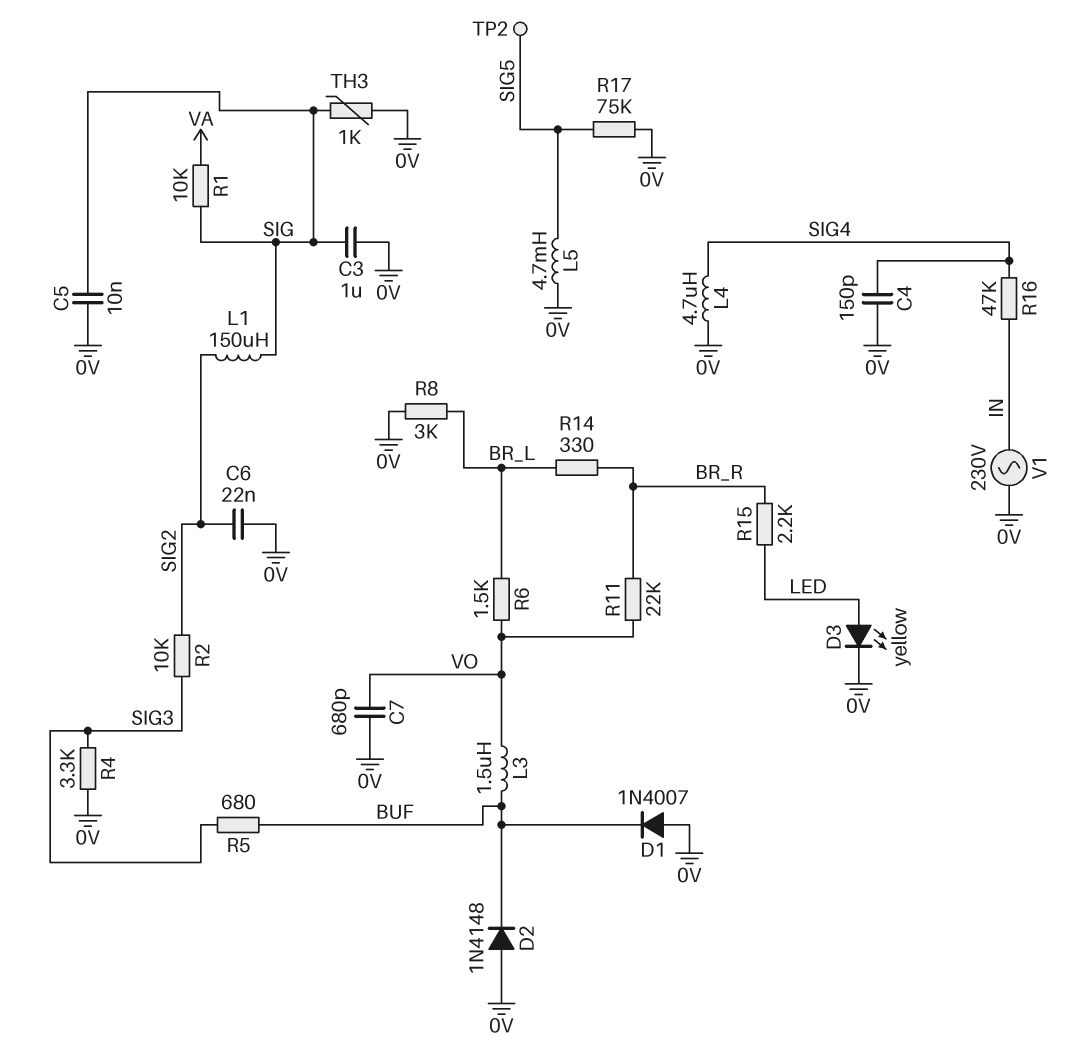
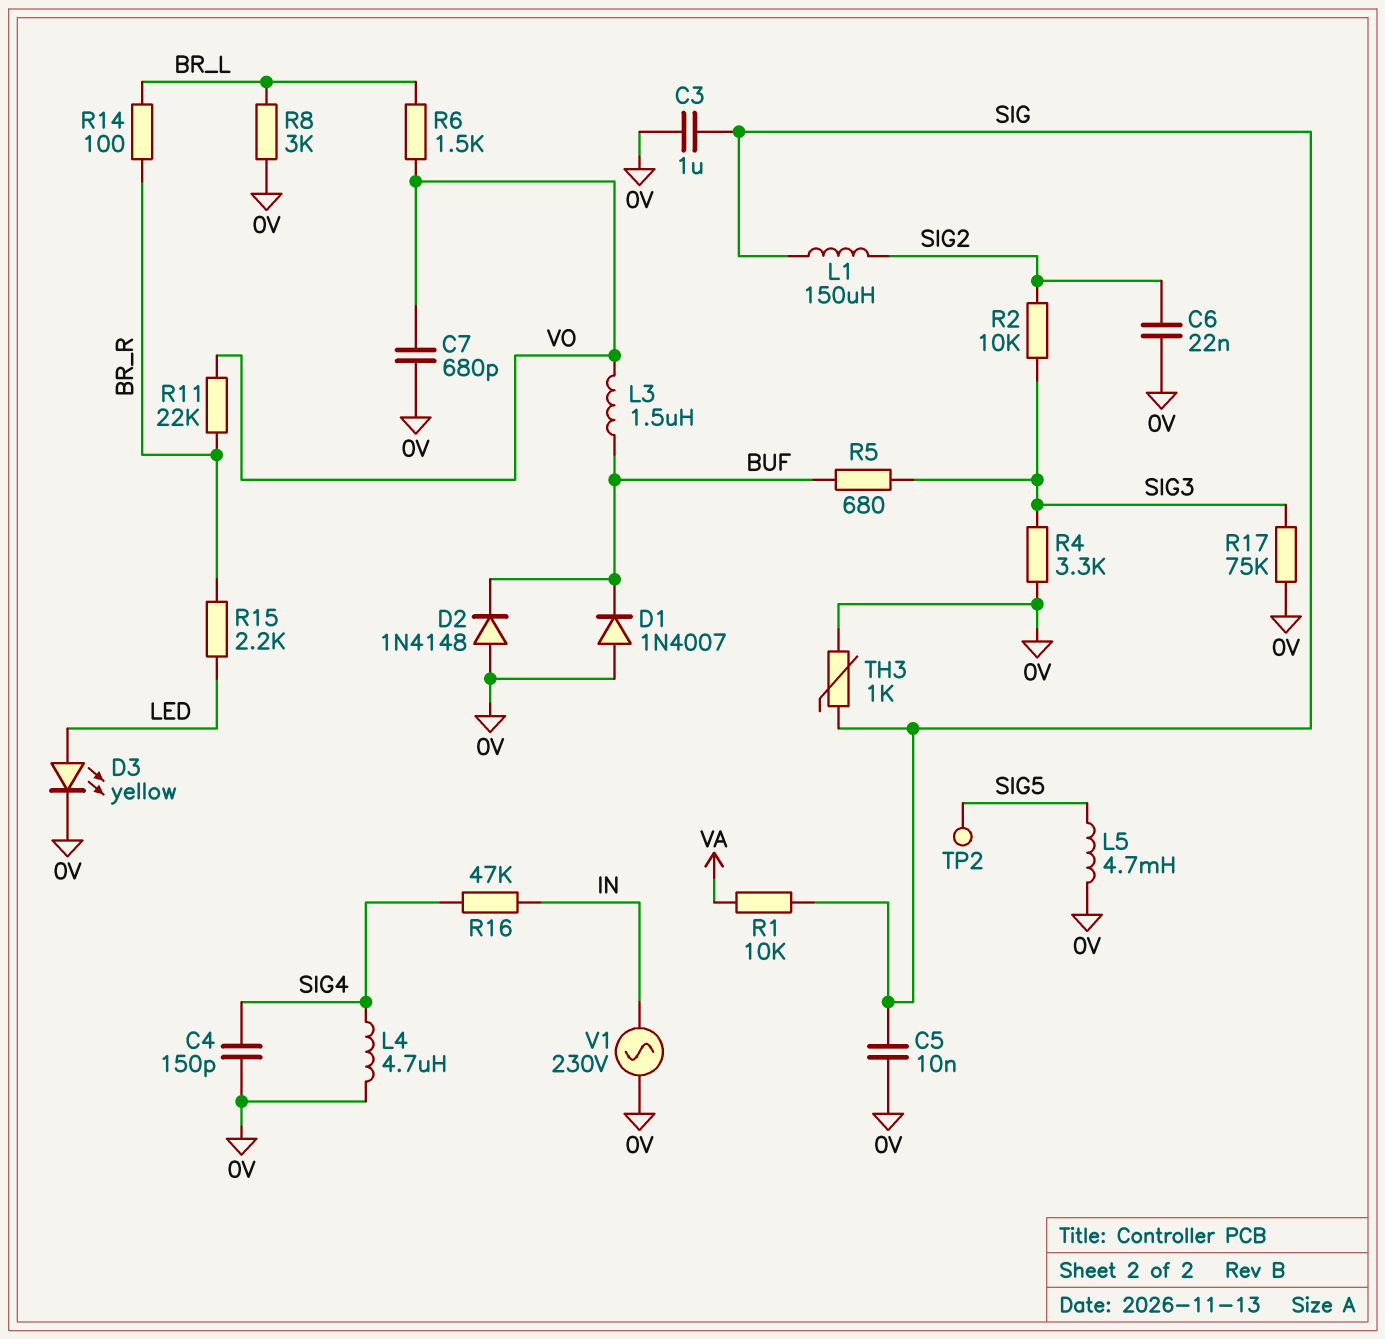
R14: 330 (BR_L, BR_R) -> 100 (BR_L, BR_R)
R17: 75k (0V, SIG5) -> 75k (0V, SIG3)

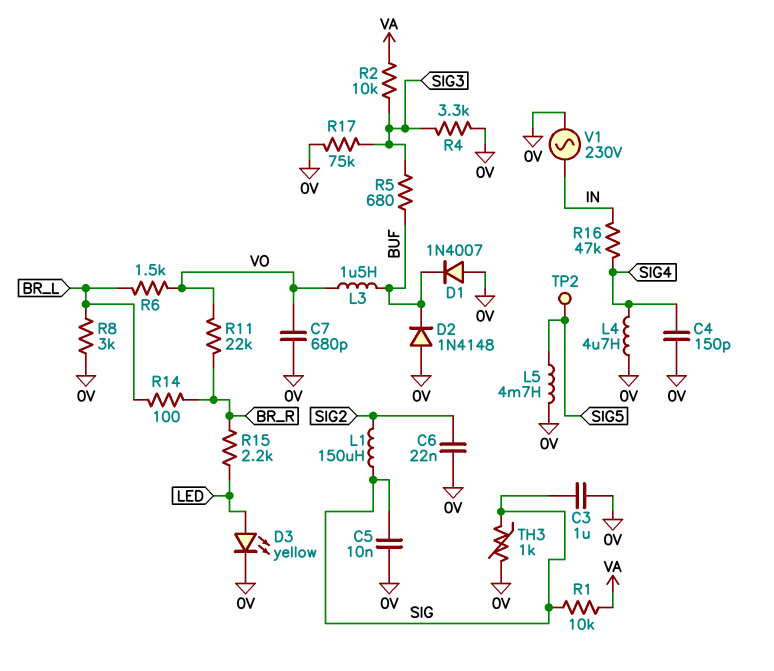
R2: 10k (SIG2, SIG3) -> 10k (SIG3, VA)

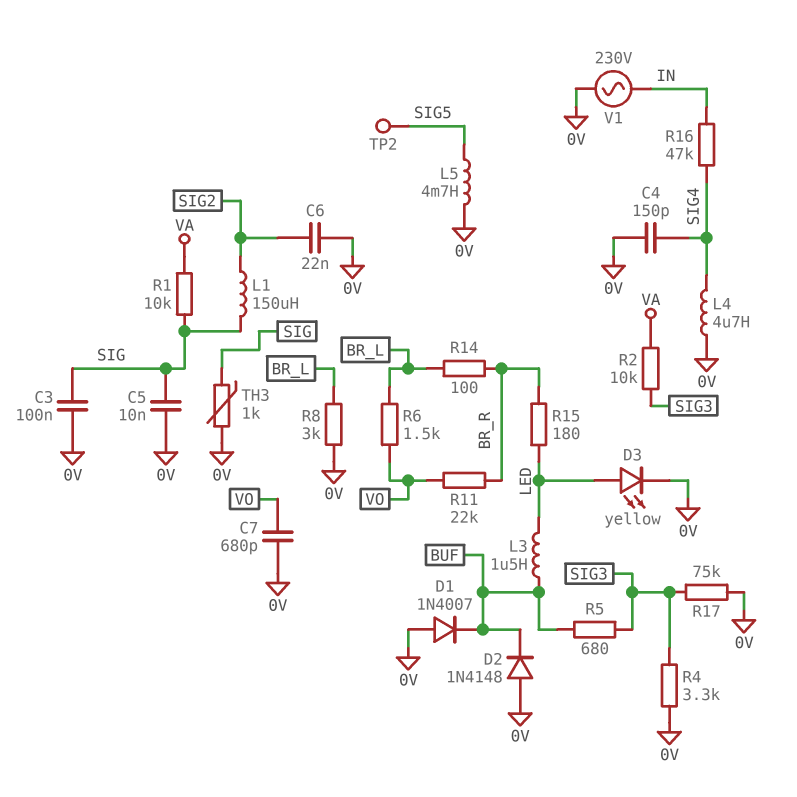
C3: 1uF (0V, SIG) -> 100nF (0V, SIG)
L3: 1.5uH (BUF, VO) -> 1.5uH (BUF, LED)
R15: 2.2k (BR_R, LED) -> 180 (BR_R, LED)

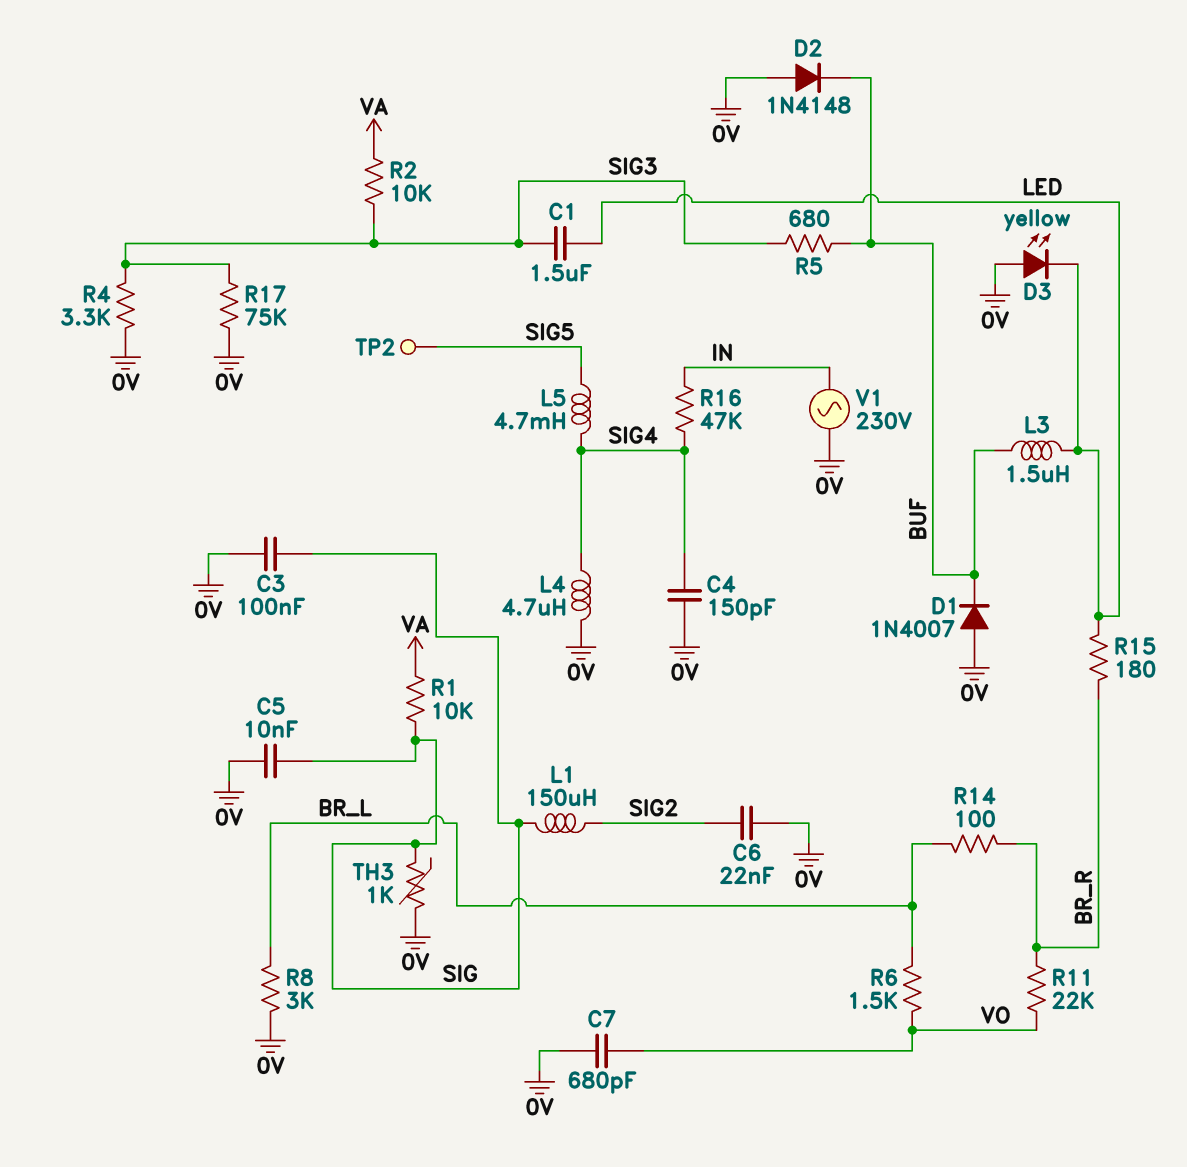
C1: none -> 1.5uF (LED, SIG3)
D3: LED yellow (A LED, K 0V) -> LED yellow (A 0V, K LED)
L5: 4.7mH (0V, SIG5) -> 4.7mH (SIG4, SIG5)

